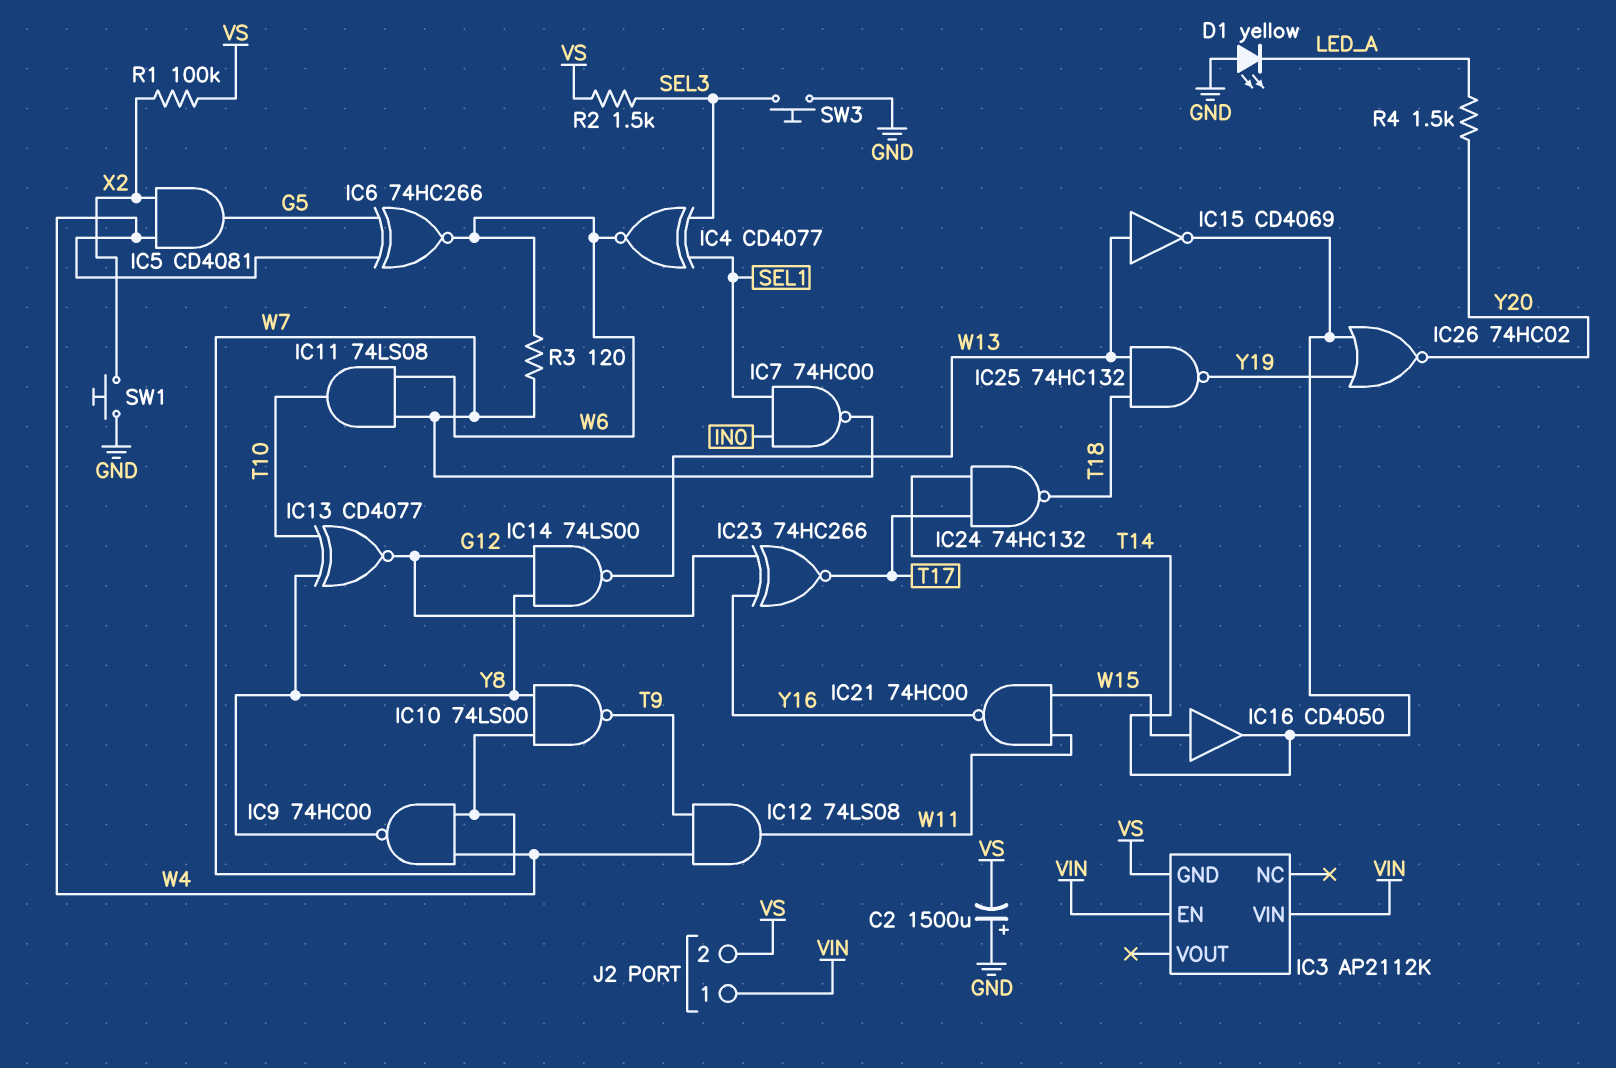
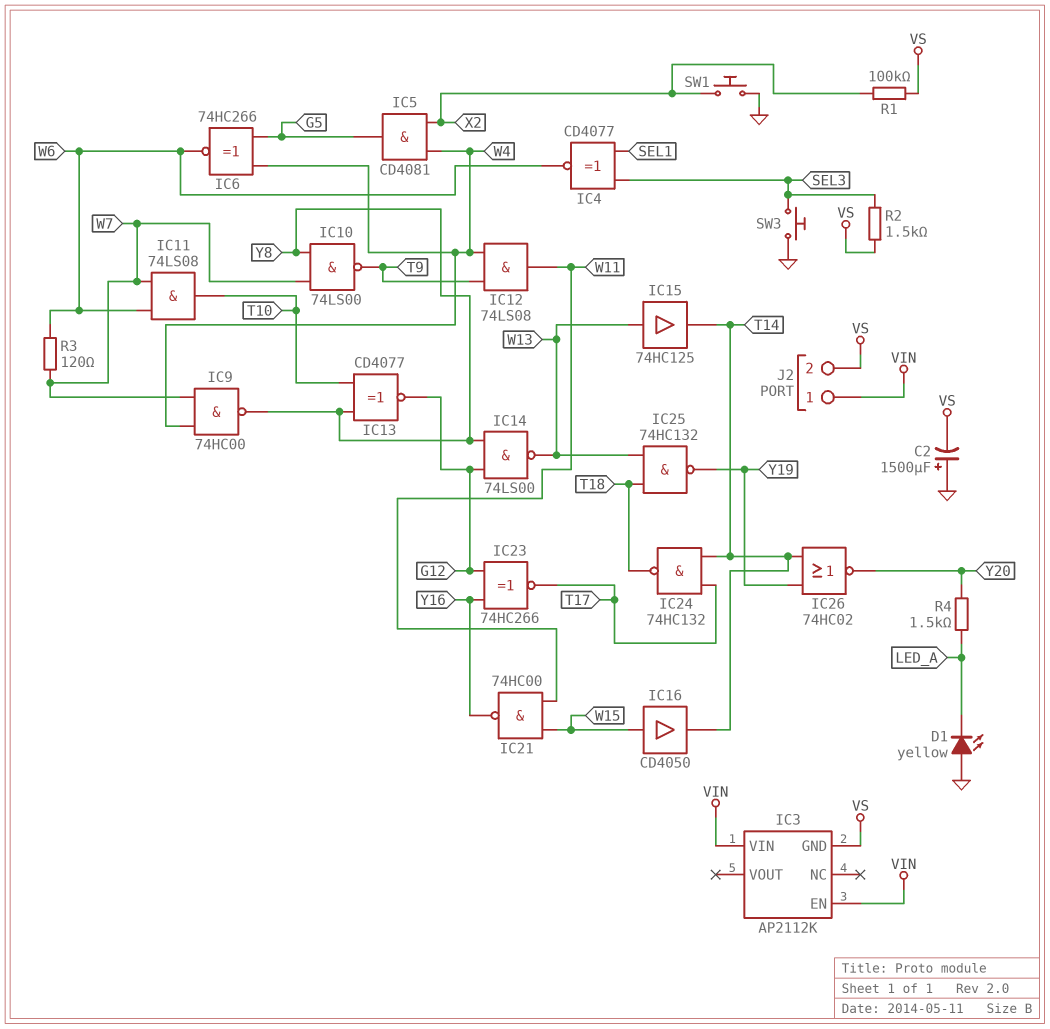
IC7: NAND 74HC00 (in IN0, in SEL1, out W7) -> none
IC15: NOT CD4069 (in W13, out T14) -> buffer 74HC125 (in W13, out T14)

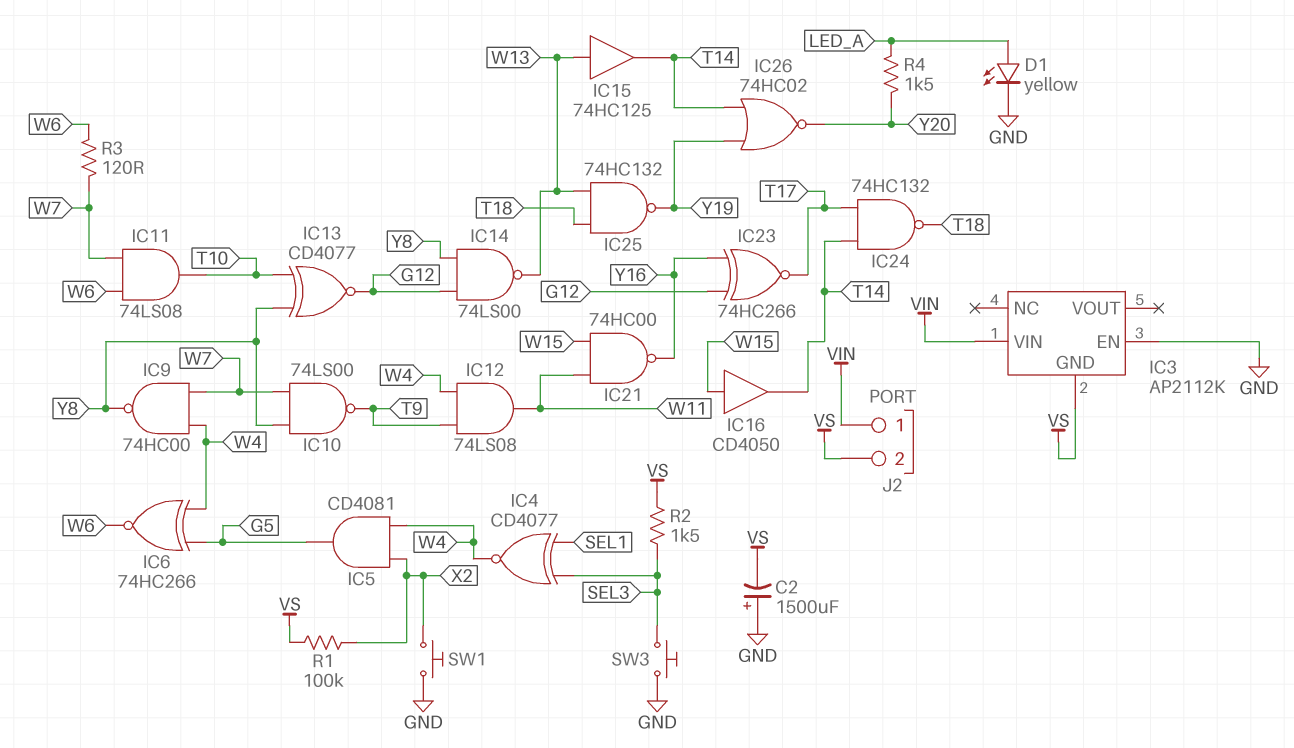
D1: LED yellow (A GND, K LED_A) -> LED yellow (A LED_A, K GND)
IC3 pin EN: VIN -> GND
IC4: XNOR CD4077 (in SEL1, in SEL3, out W6) -> XNOR CD4077 (in SEL1, in SEL3, out W4)

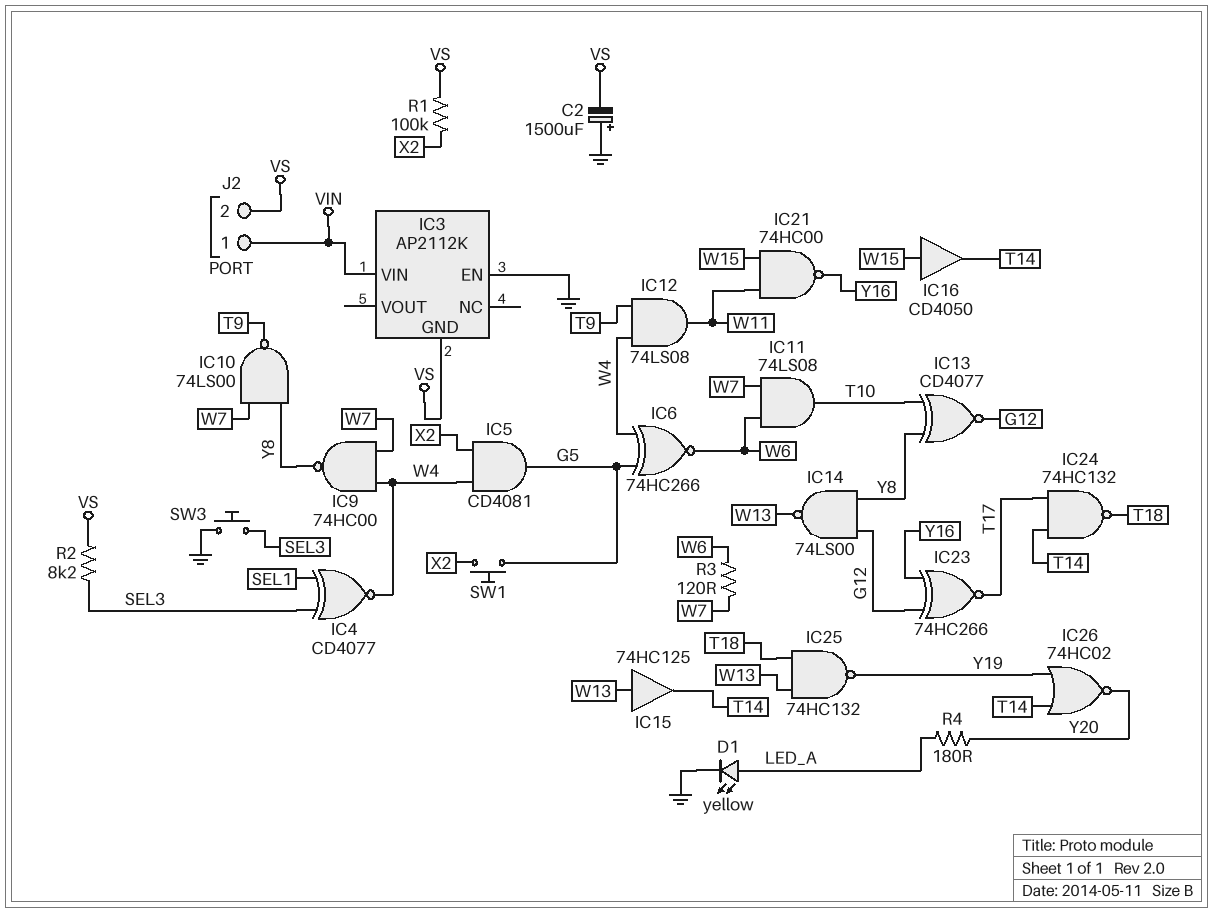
R2: 1.5k (SEL3, VS) -> 8.2k (SEL3, VS)
R4: 1.5k (LED_A, Y20) -> 180 (LED_A, Y20)
SW1: button (GND, X2) -> button (G5, X2)

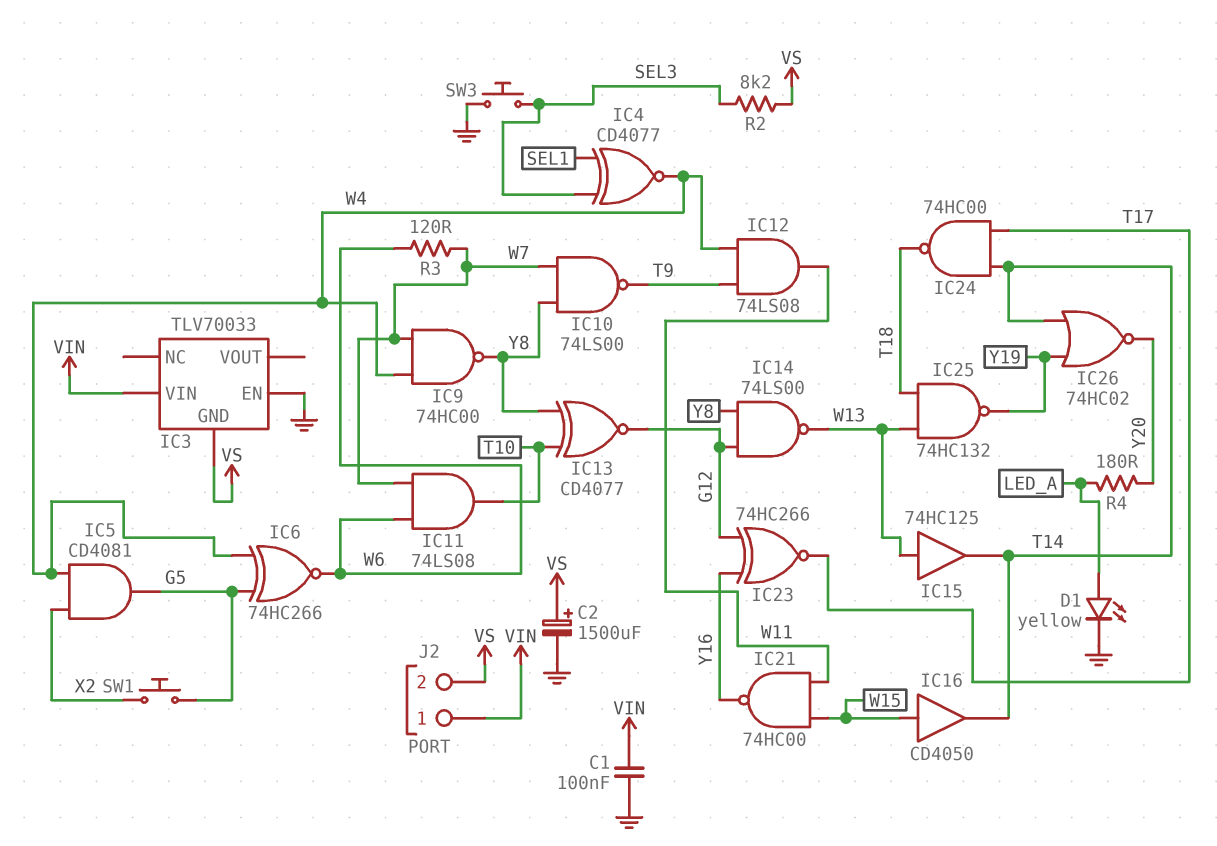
C1: none -> 100nF (GND, VIN)
C2: 1500uF (plus GND, minus VS) -> 1500uF (plus VS, minus GND)
IC3: AP2112K -> TLV70033
IC24: NAND 74HC132 (in T14, in T17, out T18) -> NAND 74HC00 (in T14, in T17, out T18)
R1: 100k (VS, X2) -> none

